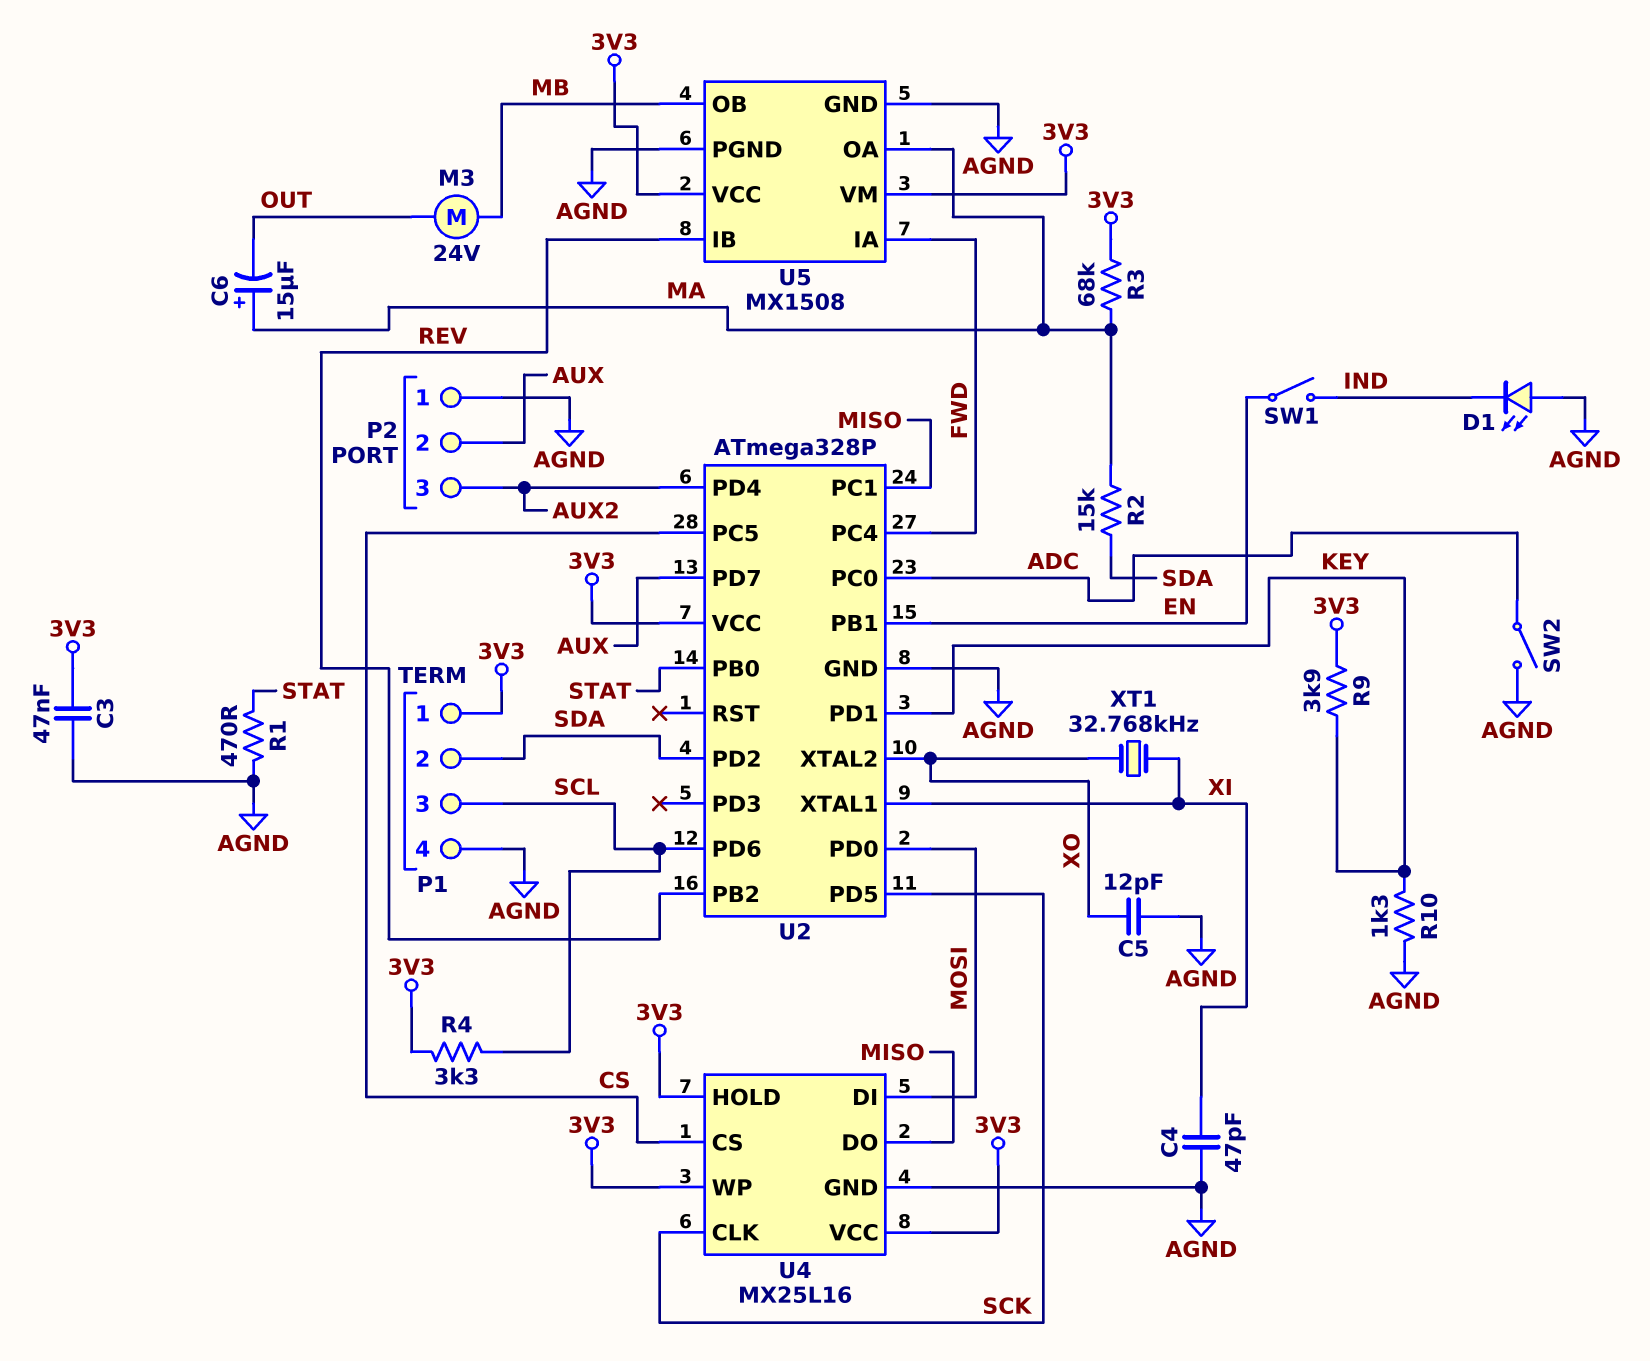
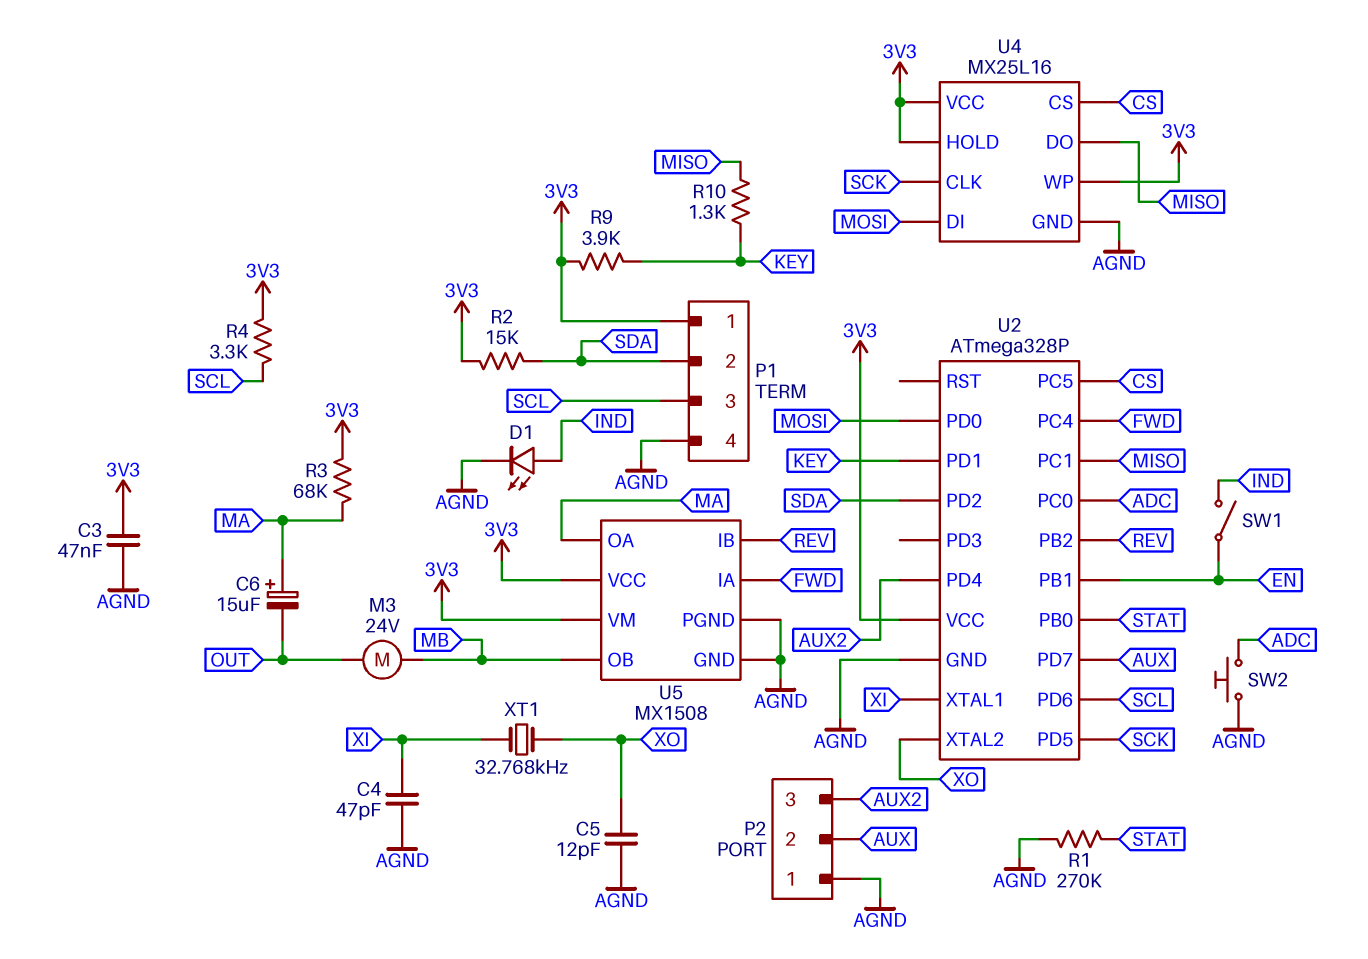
D1: LED (A AGND, K IND) -> LED (A IND, K AGND)
R1: 470 (AGND, STAT) -> 270k (AGND, STAT)
R2: 15k (MA, SDA) -> 15k (3V3, SDA)
R10: 1.3k (AGND, KEY) -> 1.3k (KEY, MISO)
SW2: switch (ADC, AGND) -> button (ADC, AGND)

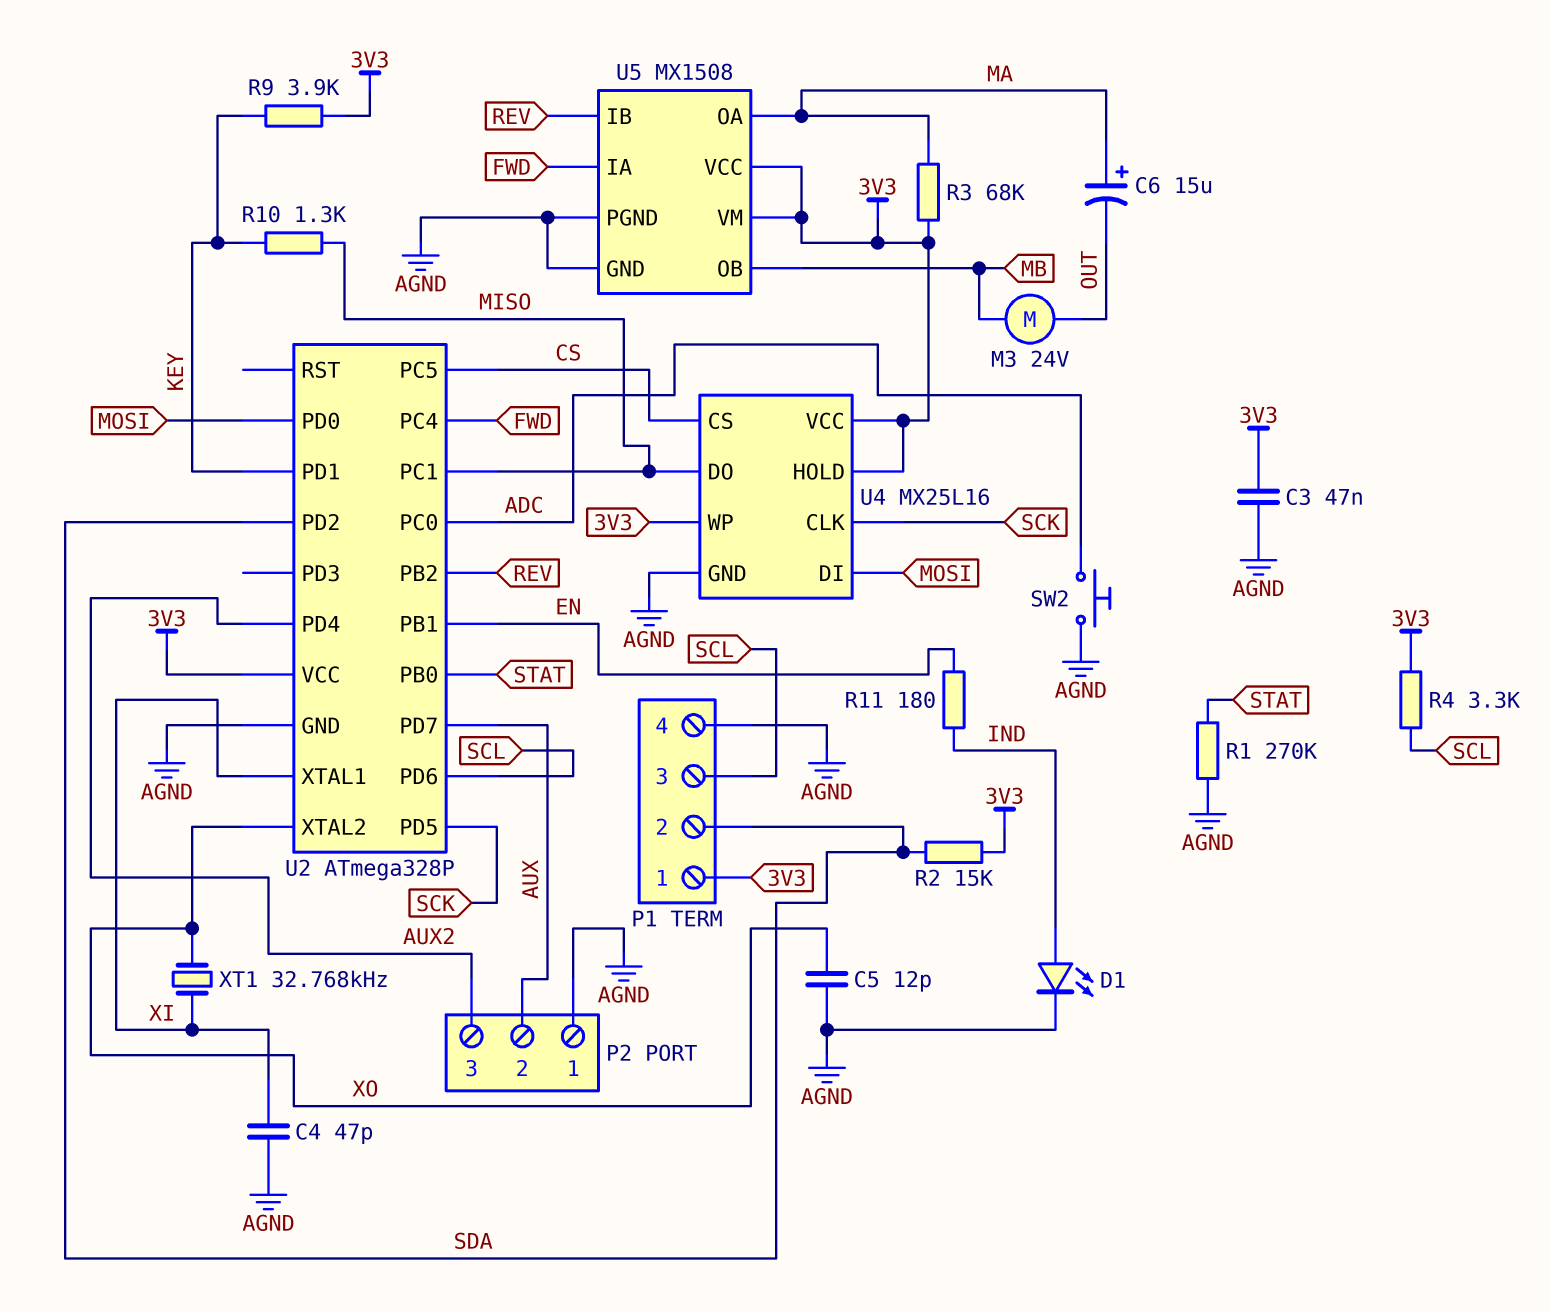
R11: none -> 180 (EN, IND)
SW1: switch (EN, IND) -> none

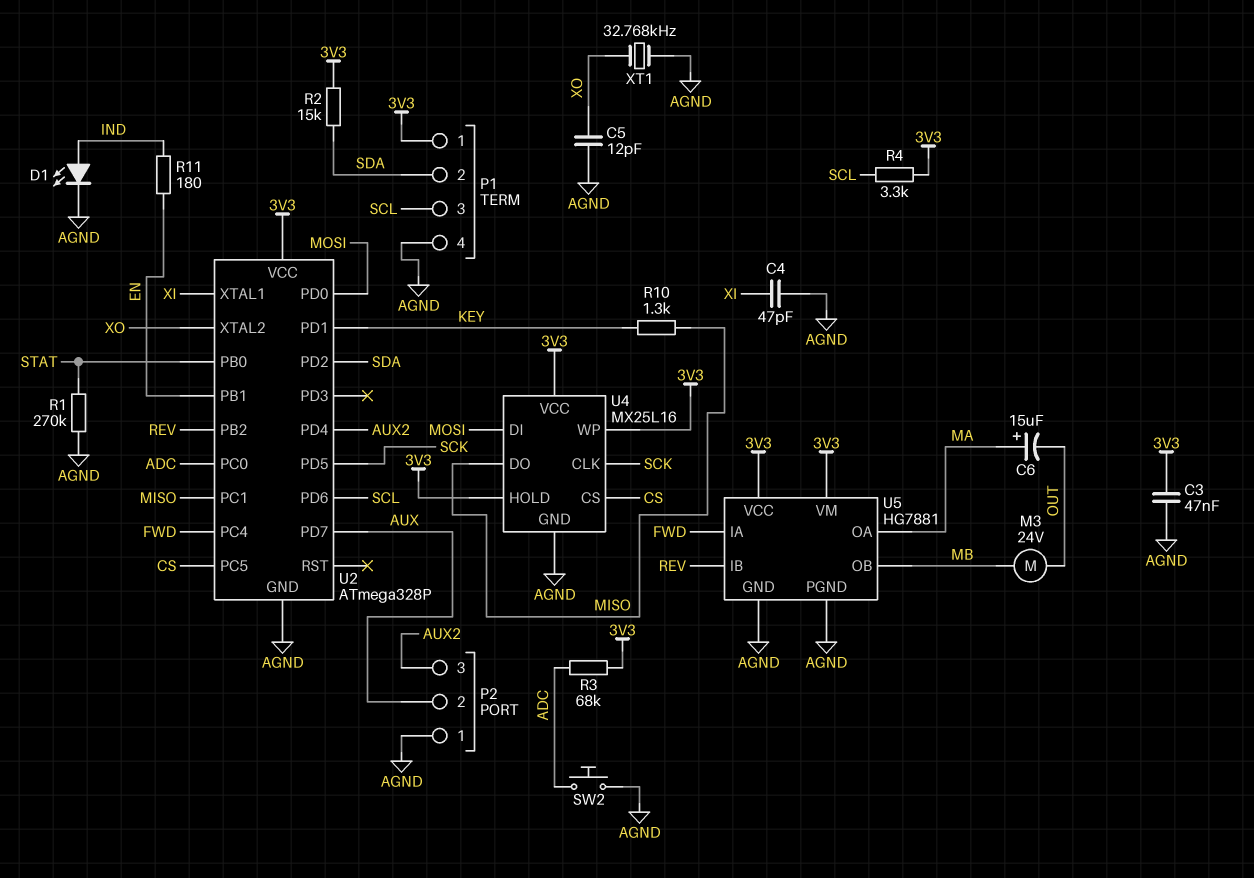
R3: 68k (3V3, MA) -> 68k (3V3, ADC)
R9: 3.9k (3V3, KEY) -> none
U5: MX1508 -> HG7881
XT1: 32.768kHz (XI, XO) -> 32.768kHz (AGND, XO)

